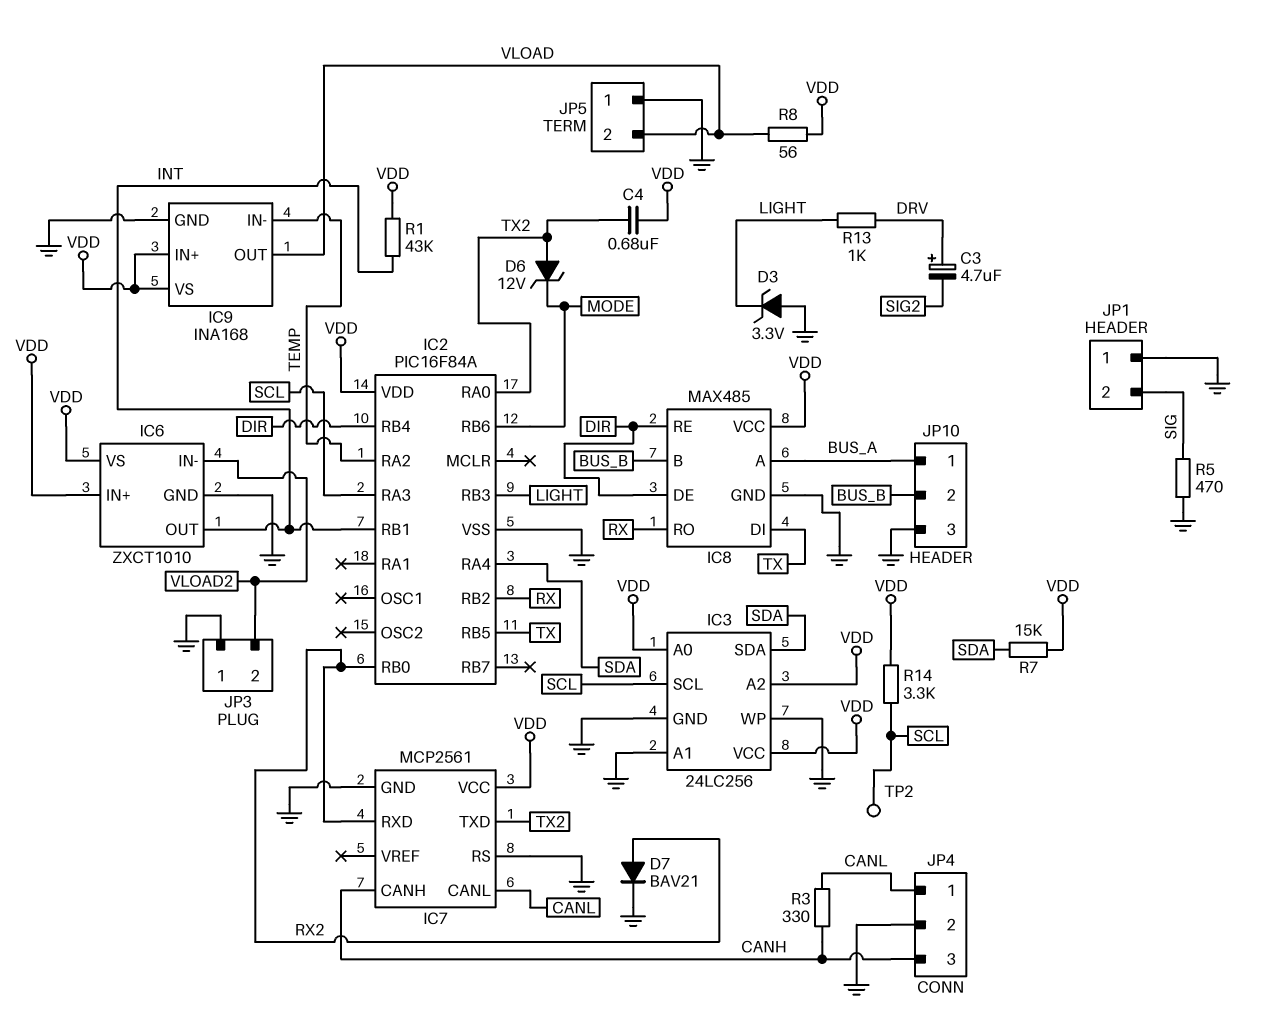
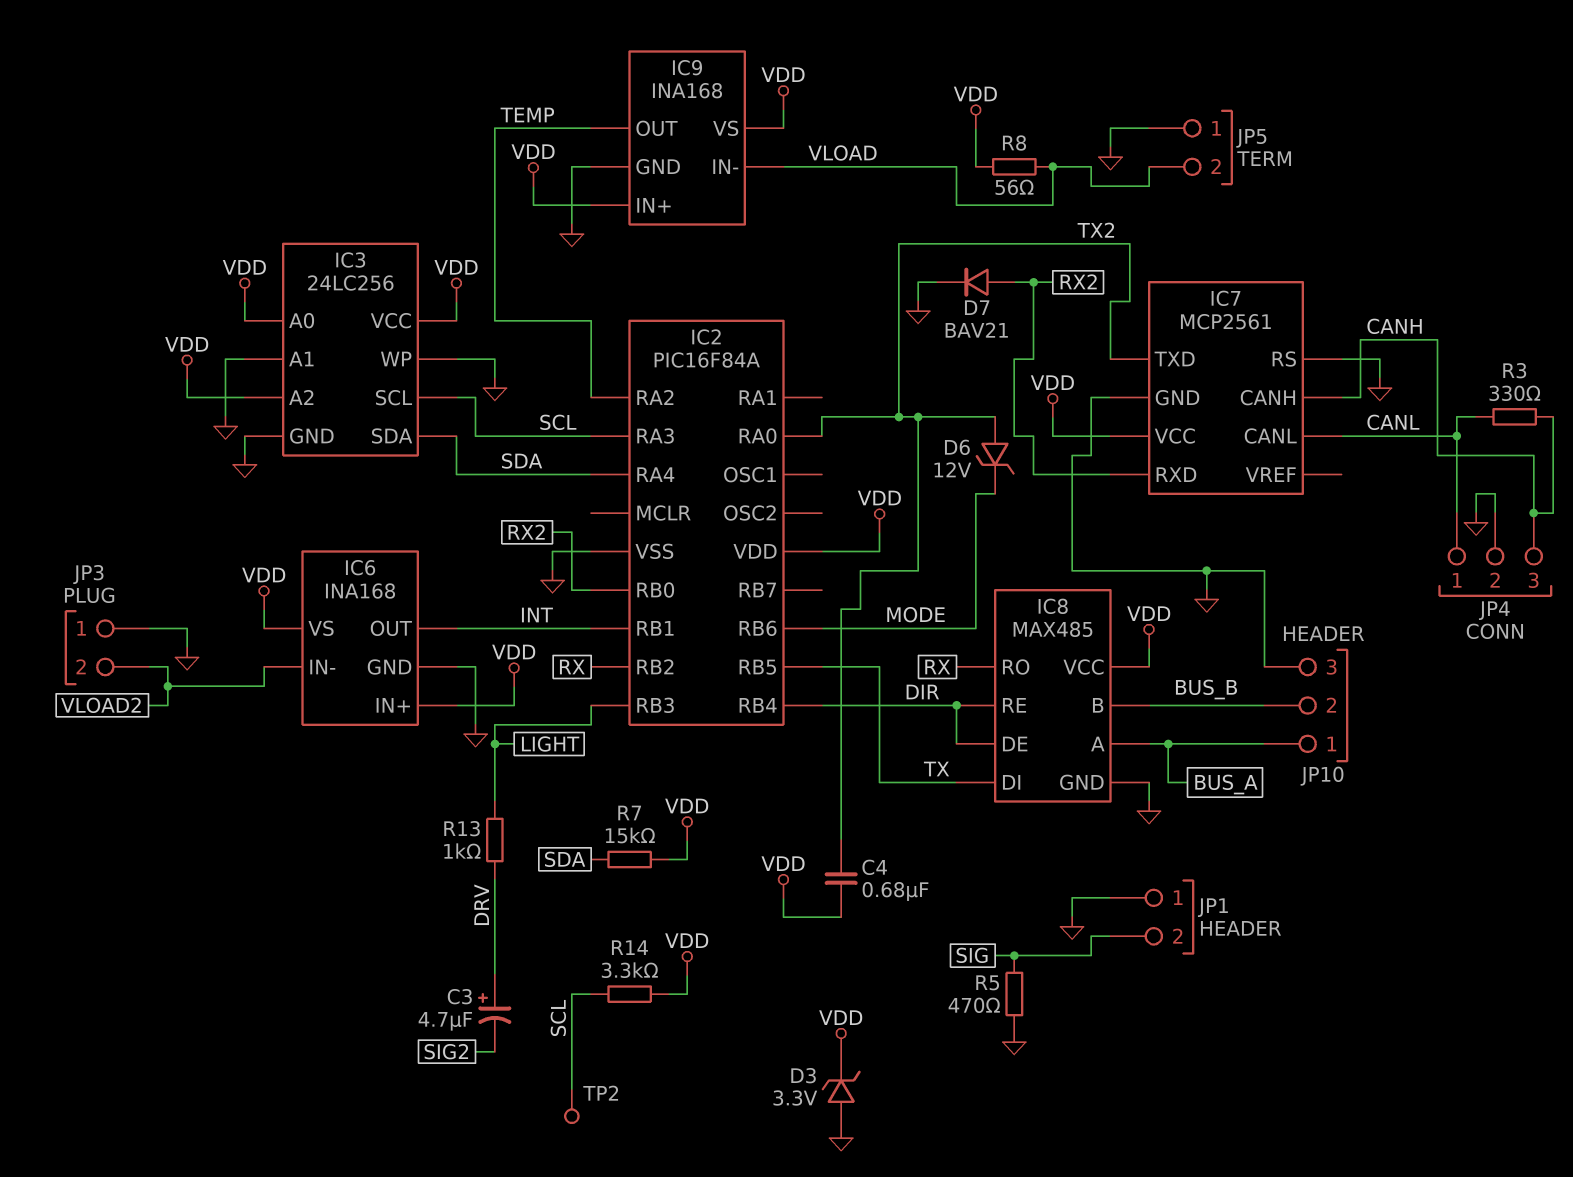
D3: zener 3.3V (A GND, K LIGHT) -> zener 3.3V (A GND, K VDD)
IC6: ZXCT1010 -> INA168
IC9 pin IN-: TEMP -> VLOAD
IC9 pin OUT: VLOAD -> TEMP
R1: 43k (INT, VDD) -> none

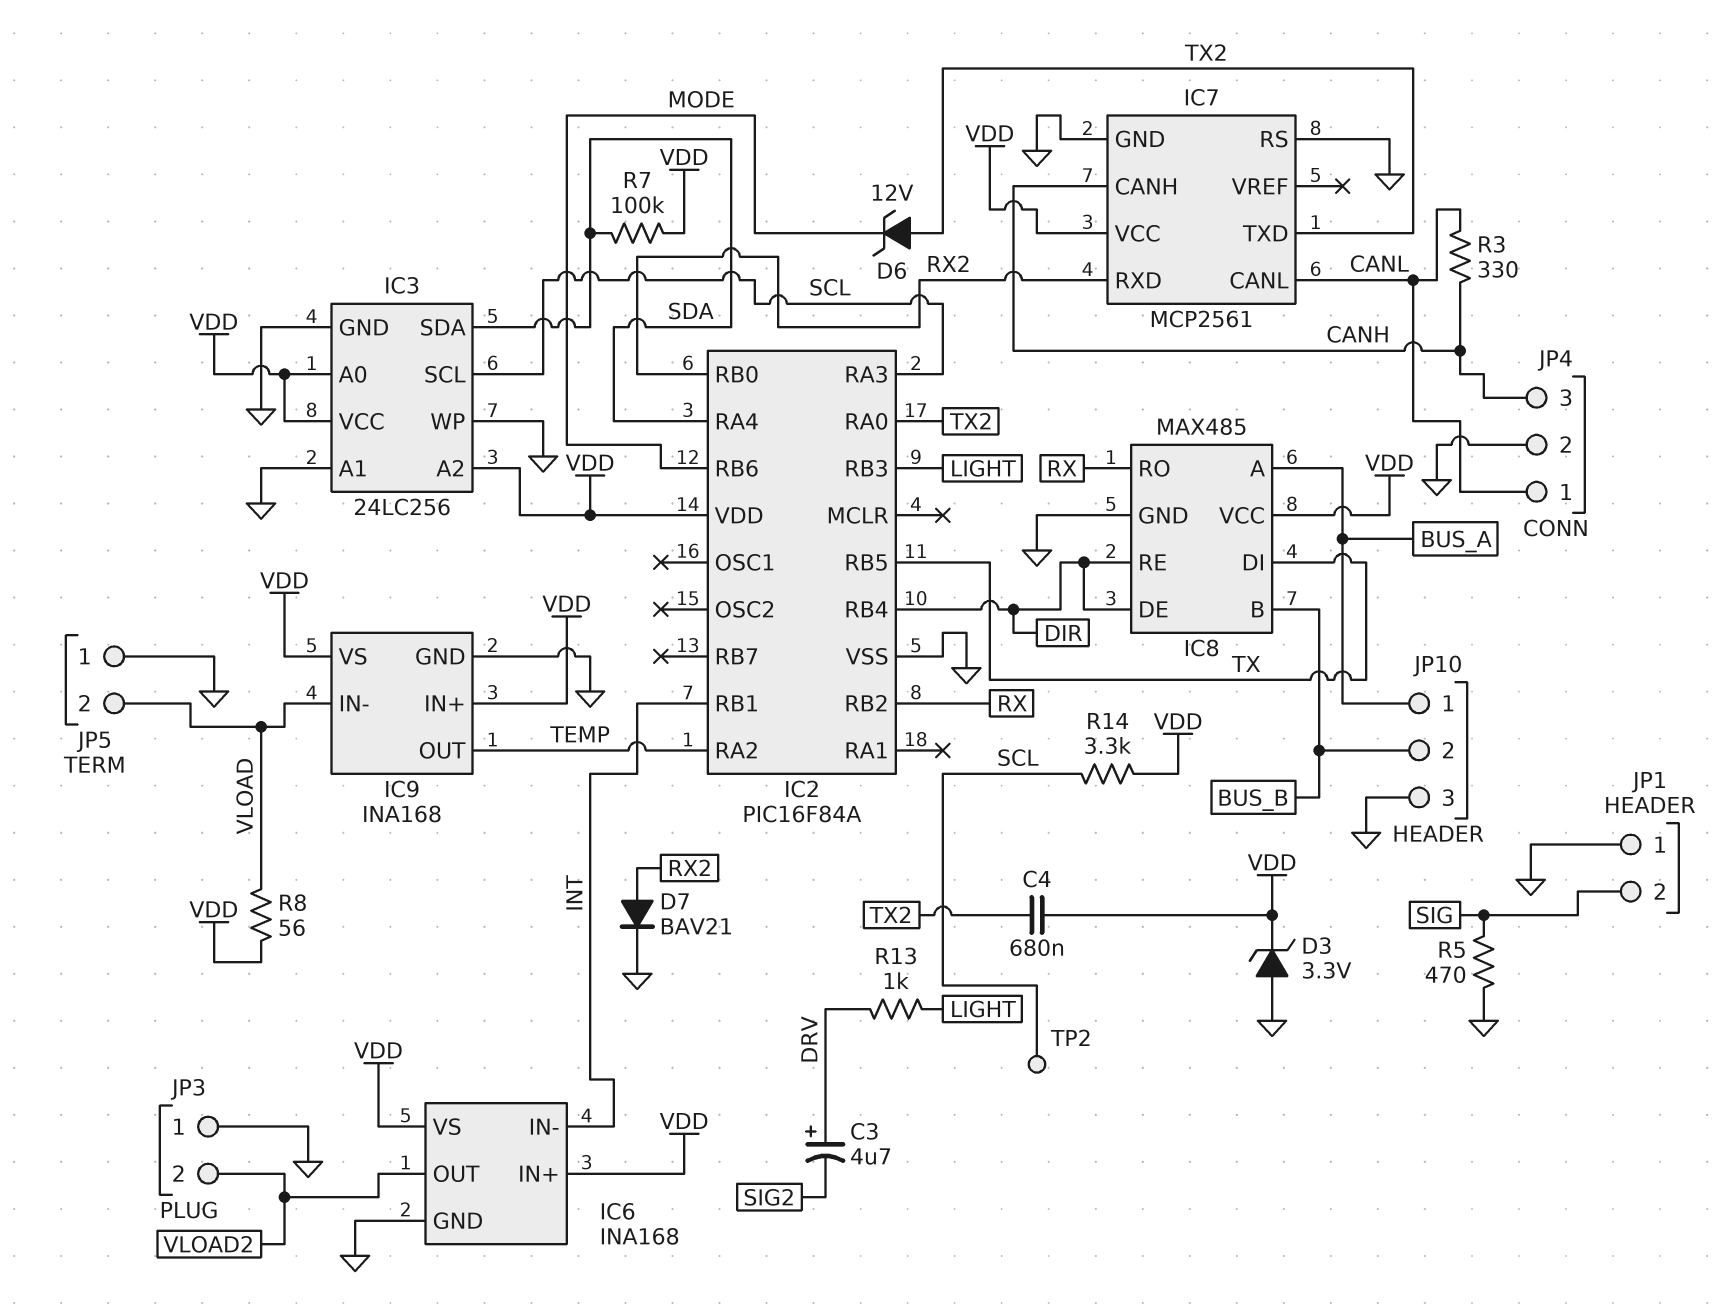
IC6 pin IN-: VLOAD2 -> INT
IC6 pin OUT: INT -> VLOAD2
R7: 15k (SDA, VDD) -> 100k (SDA, VDD)

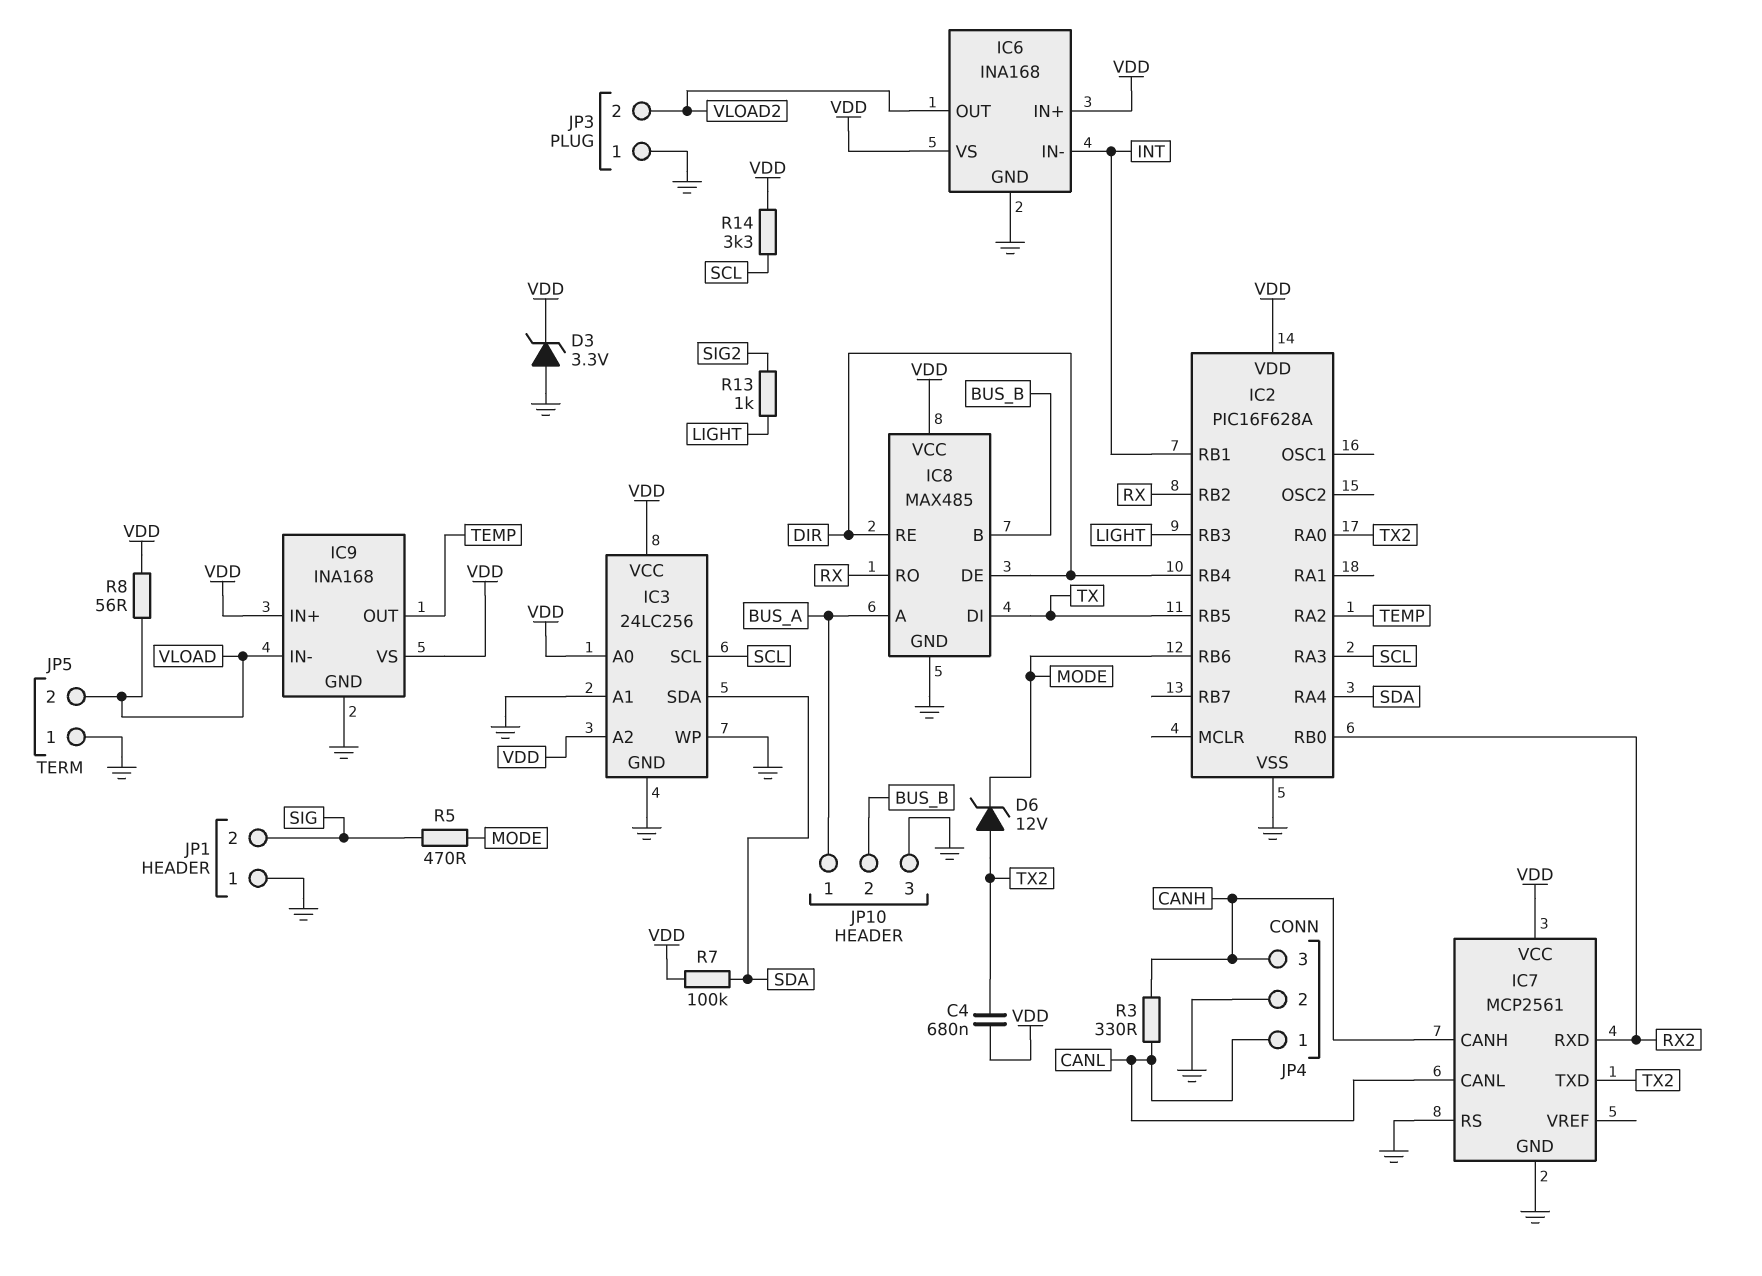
C3: 4.7uF (plus DRV, minus SIG2) -> none
D7: diode BAV21 (A RX2, K GND) -> none
IC2: PIC16F84A -> PIC16F628A
R5: 470 (GND, SIG) -> 470 (MODE, SIG)
R13: 1k (DRV, LIGHT) -> 1k (LIGHT, SIG2)
TP2: test point (SCL) -> none

